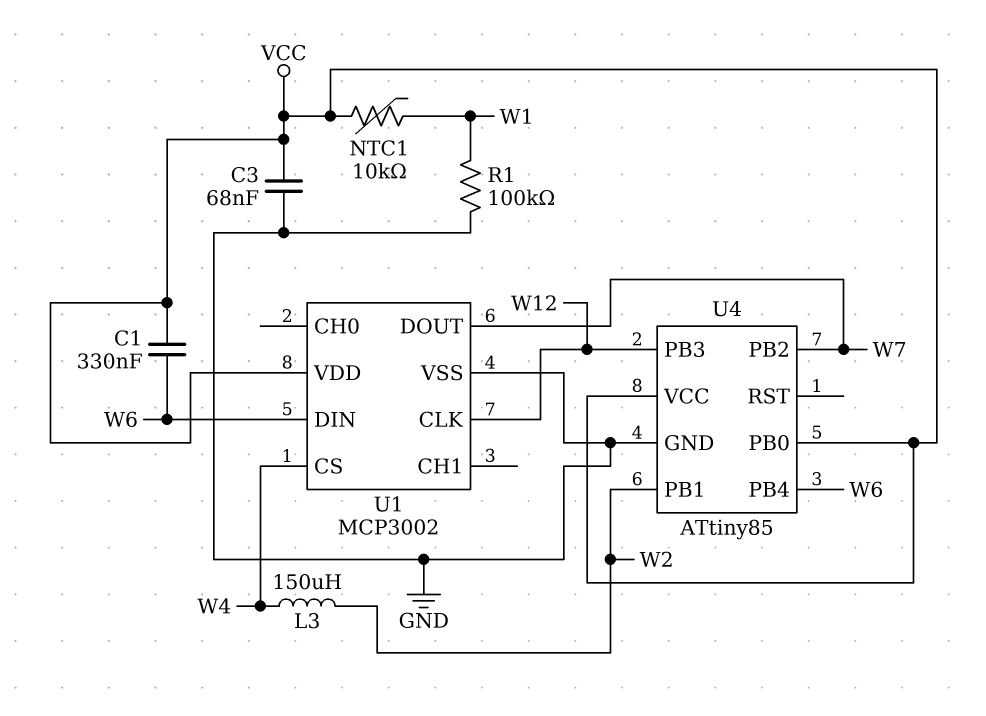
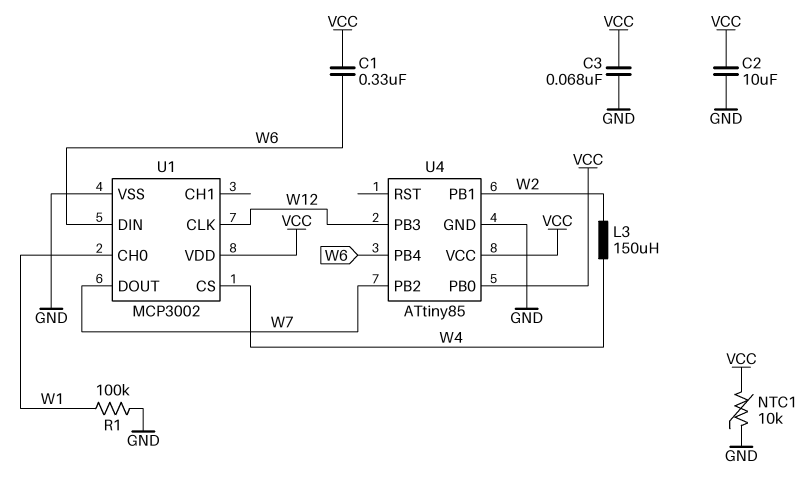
C2: none -> 10uF (GND, VCC)
NTC1: 10k (VCC, W1) -> 10k (GND, VCC)
U1 pin CH0: none -> W1

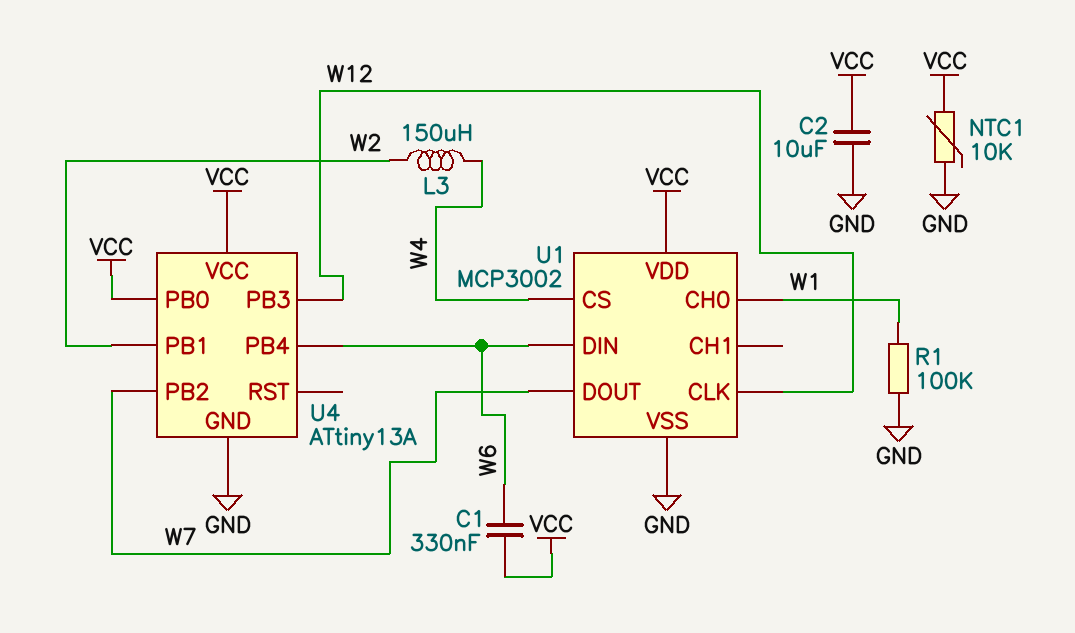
C3: 68nF (GND, VCC) -> none
U4: ATtiny85 -> ATtiny13A

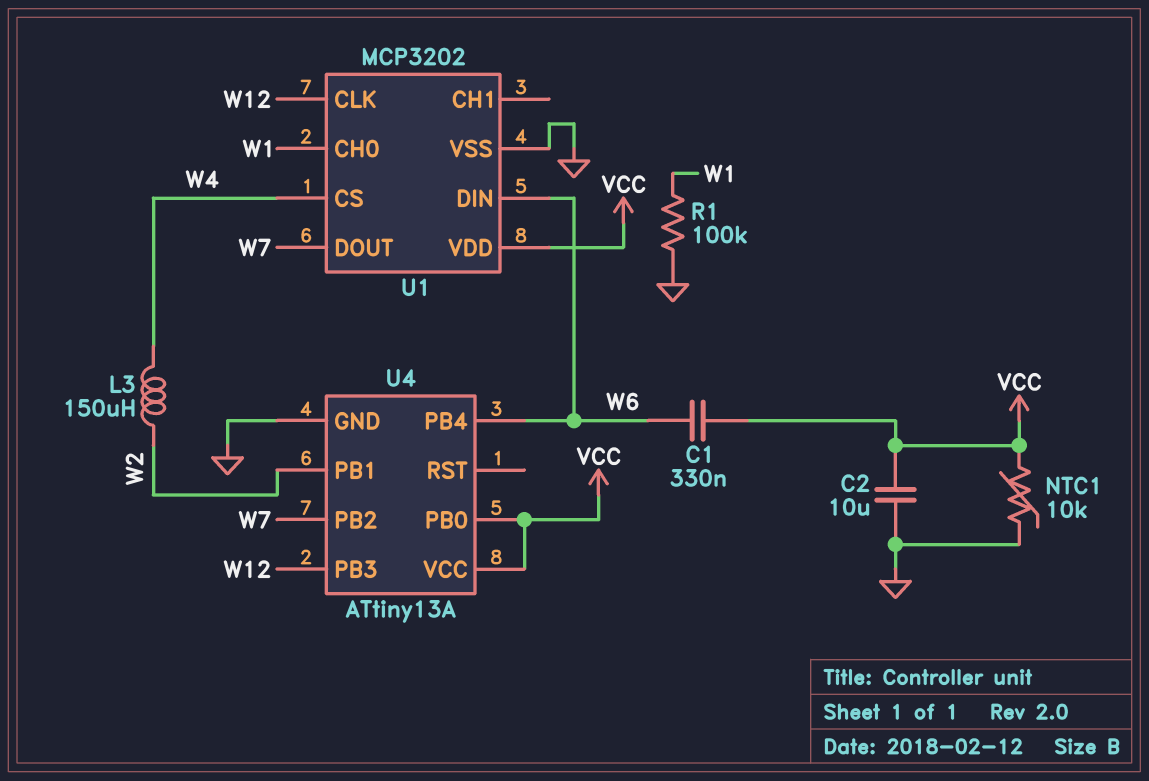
U1: MCP3002 -> MCP3202

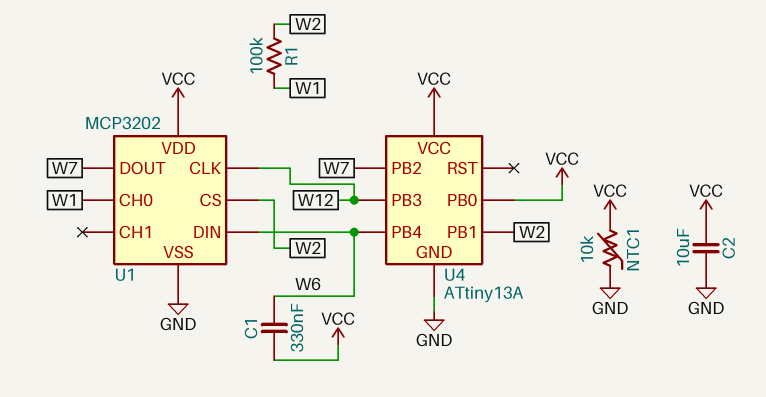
L3: 150uH (W2, W4) -> none
R1: 100k (GND, W1) -> 100k (W1, W2)
U1 pin CS: W4 -> W2

